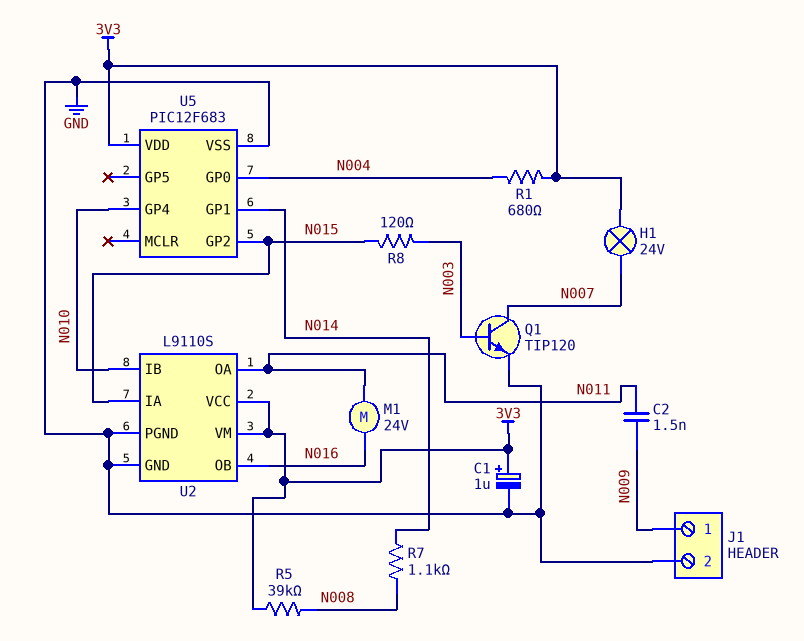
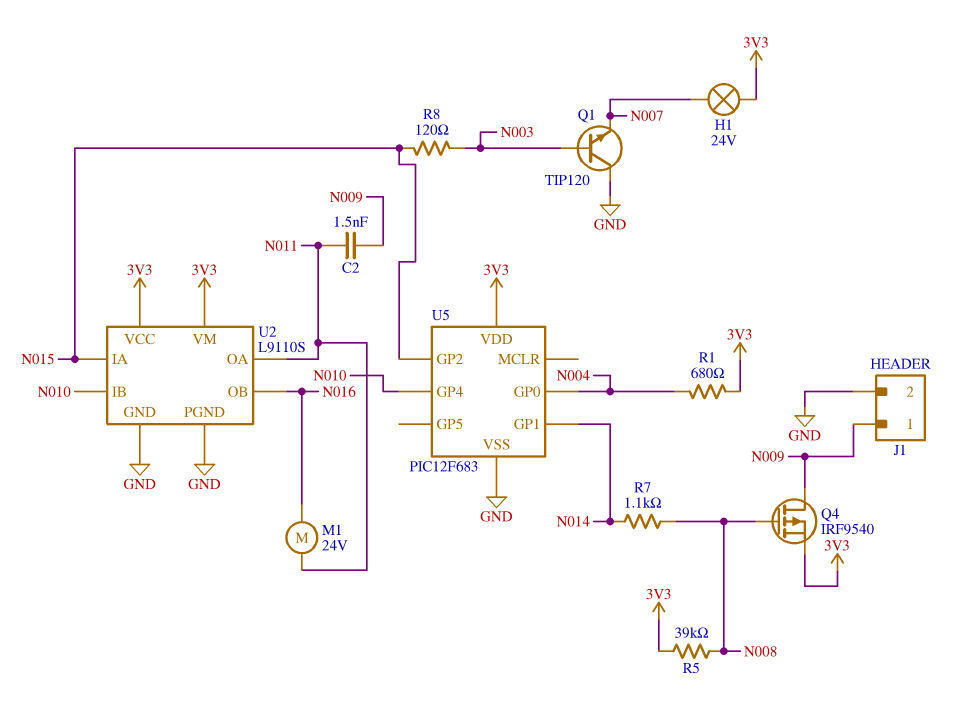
C1: 1uF (plus 3V3, minus GND) -> none
Q1: NPN TIP120 (B N003, C N007, E GND) -> NPN TIP120 (B N003, C GND, E N007)
Q4: none -> PMOS IRF9540 (G N008, D N009, S 3V3)

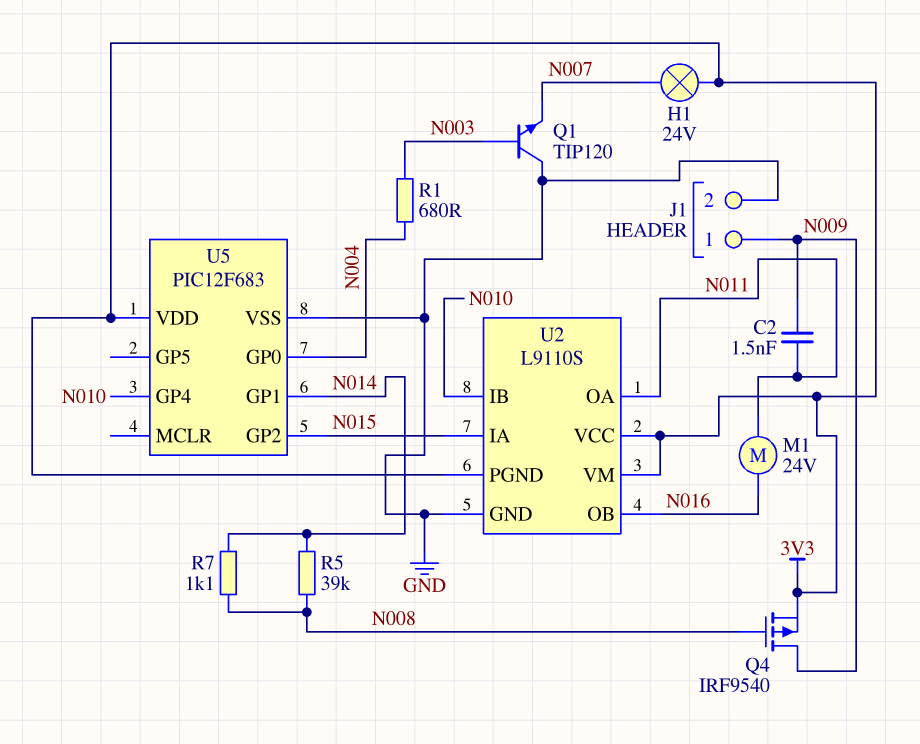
R1: 680 (3V3, N004) -> 680 (N003, N004)
R5: 39k (3V3, N008) -> 39k (N008, N014)
R8: 120 (N003, N015) -> none
U2 pin PGND: GND -> 3V3

